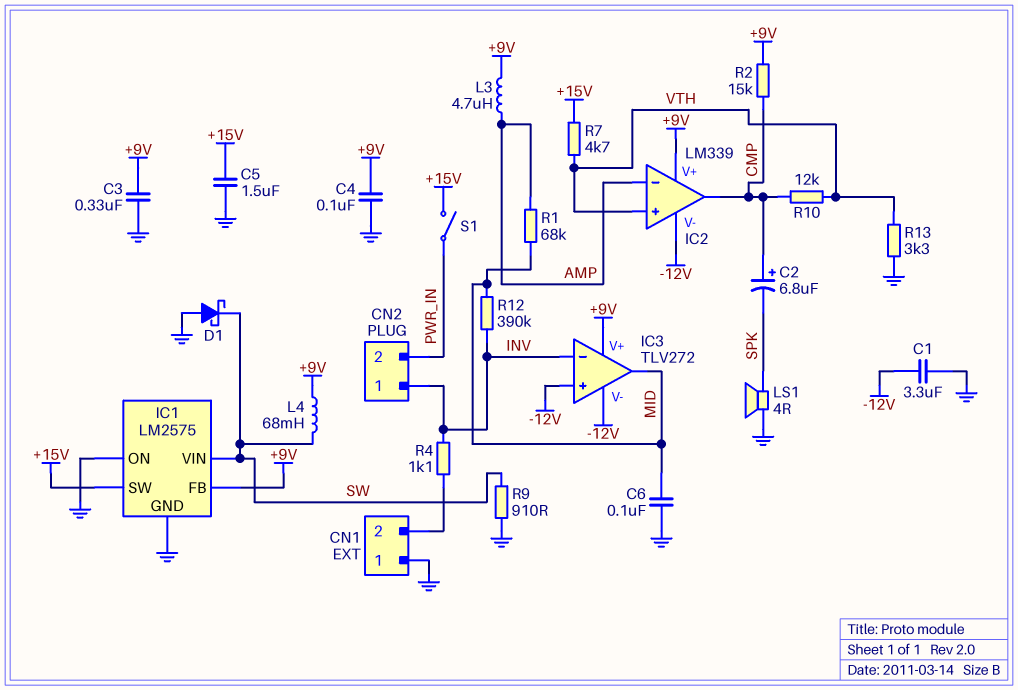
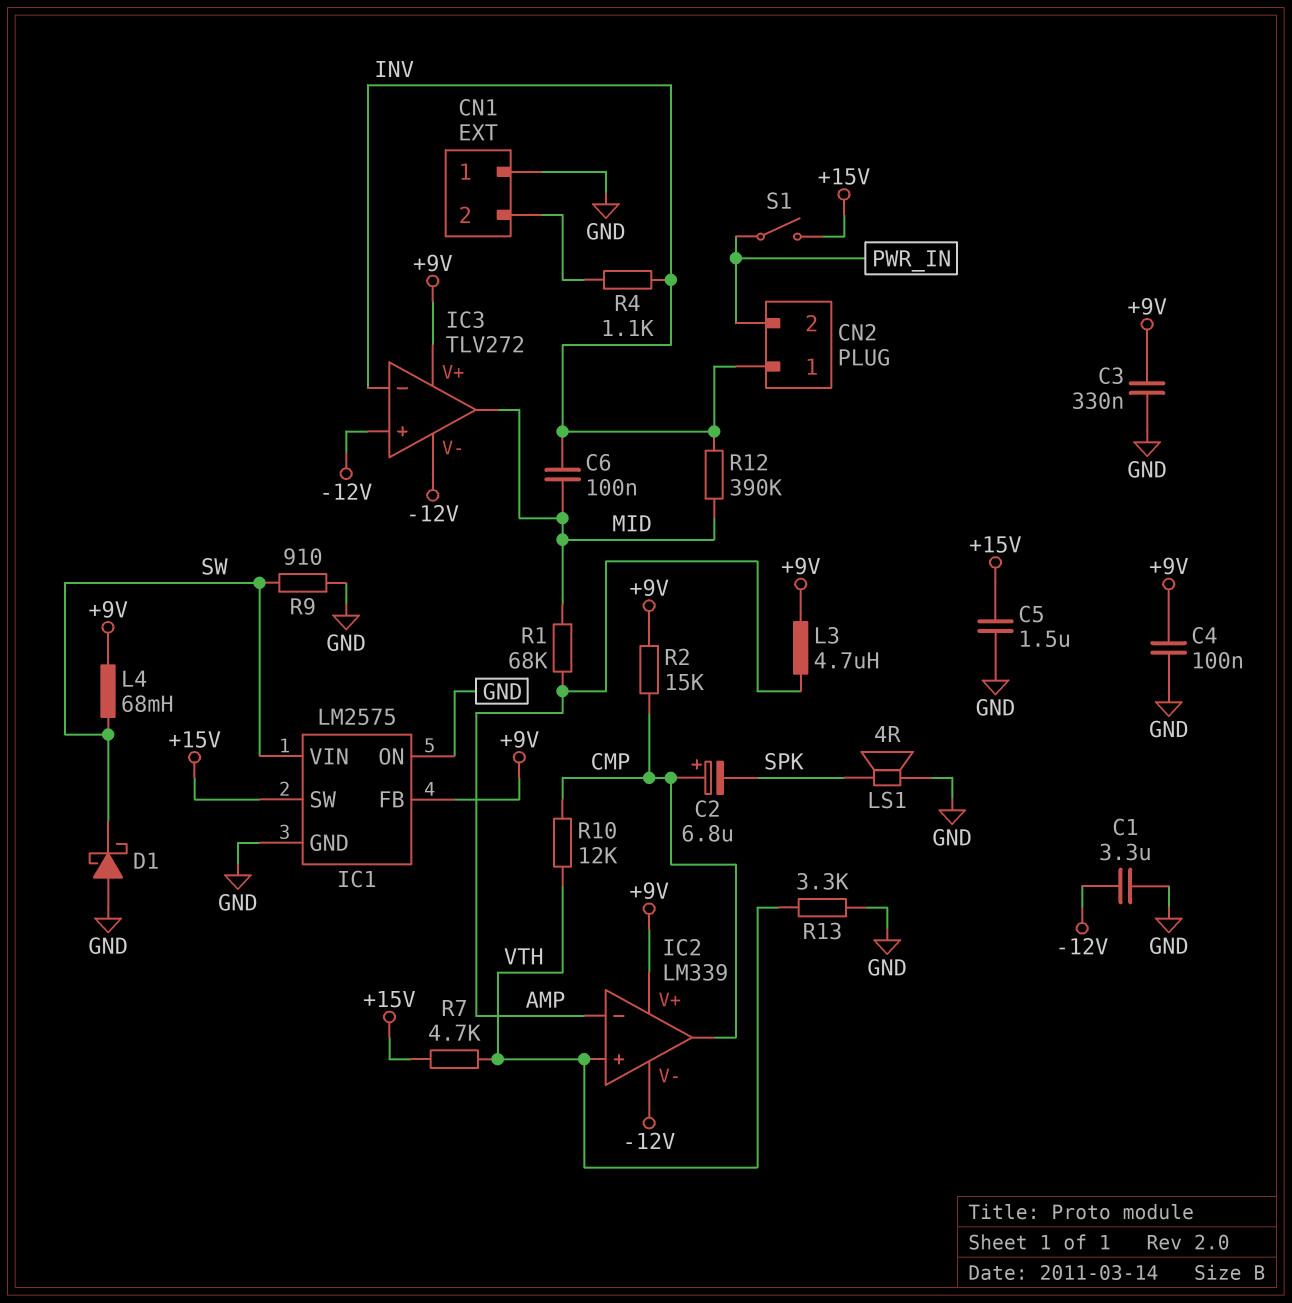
C6: 100nF (GND, MID) -> 100nF (INV, MID)

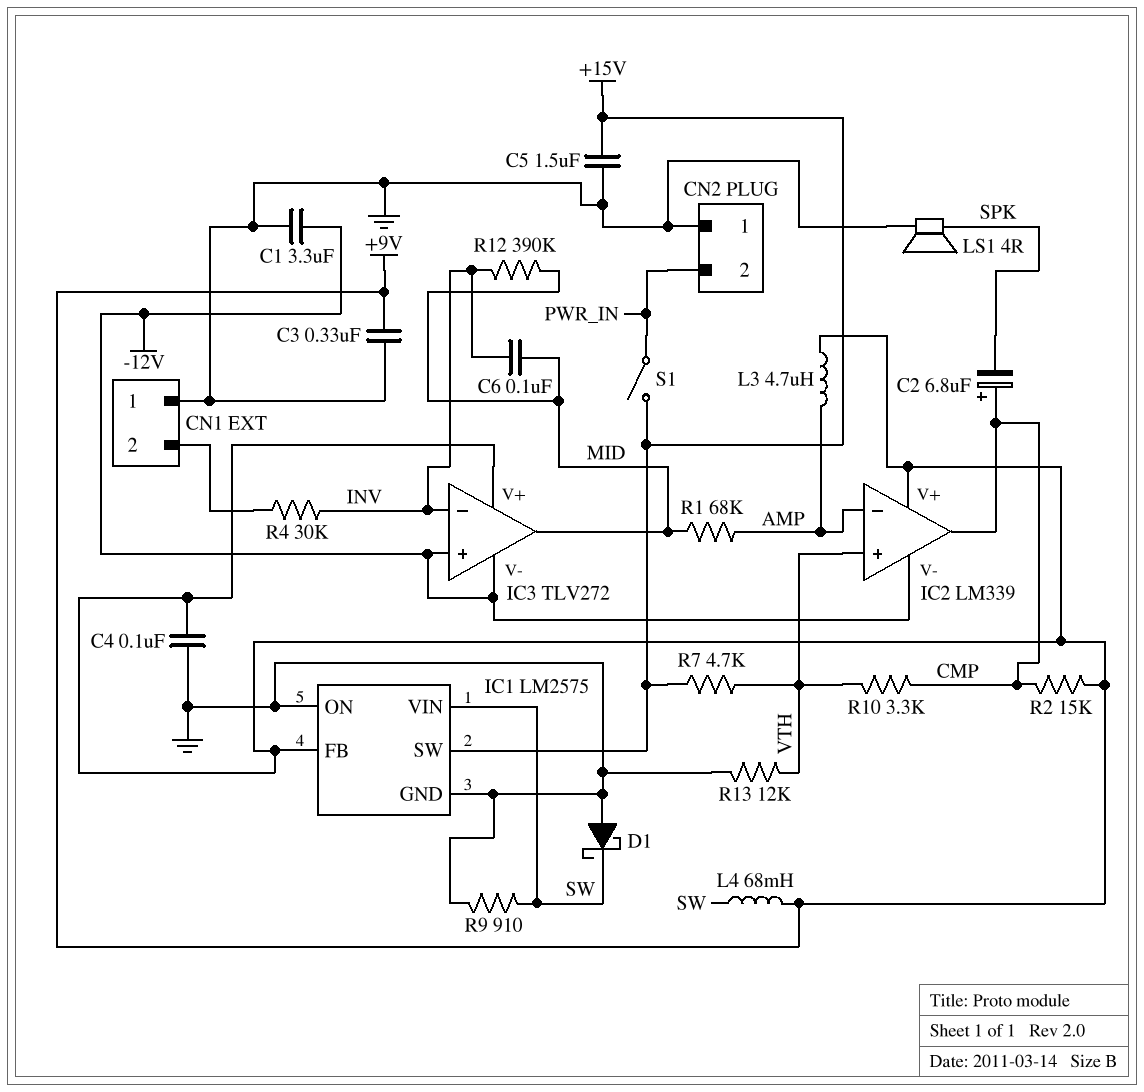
CN2 pin 1: INV -> GND
R4: 1.1k (CN1/2, INV) -> 30k (CN1/2, INV)
R10: 12k (CMP, VTH) -> 3.3k (CMP, VTH)
R13: 3.3k (GND, VTH) -> 12k (GND, VTH)

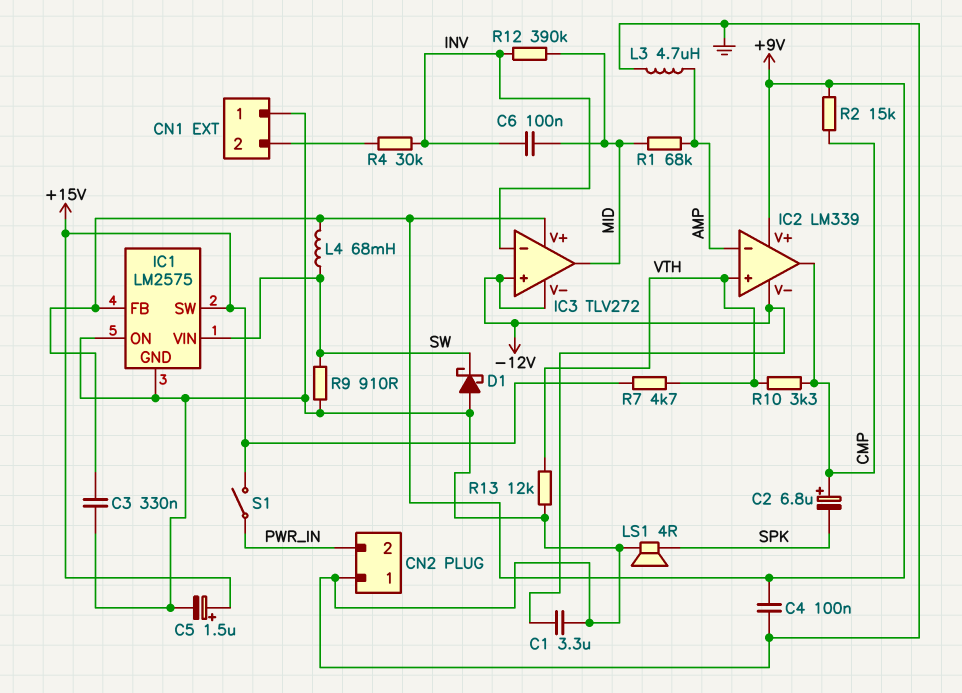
C5: 1.5uF (+15V, GND) -> 1.5uF (plus +15V, minus GND)
L3: 4.7uH (+9V, AMP) -> 4.7uH (AMP, GND)

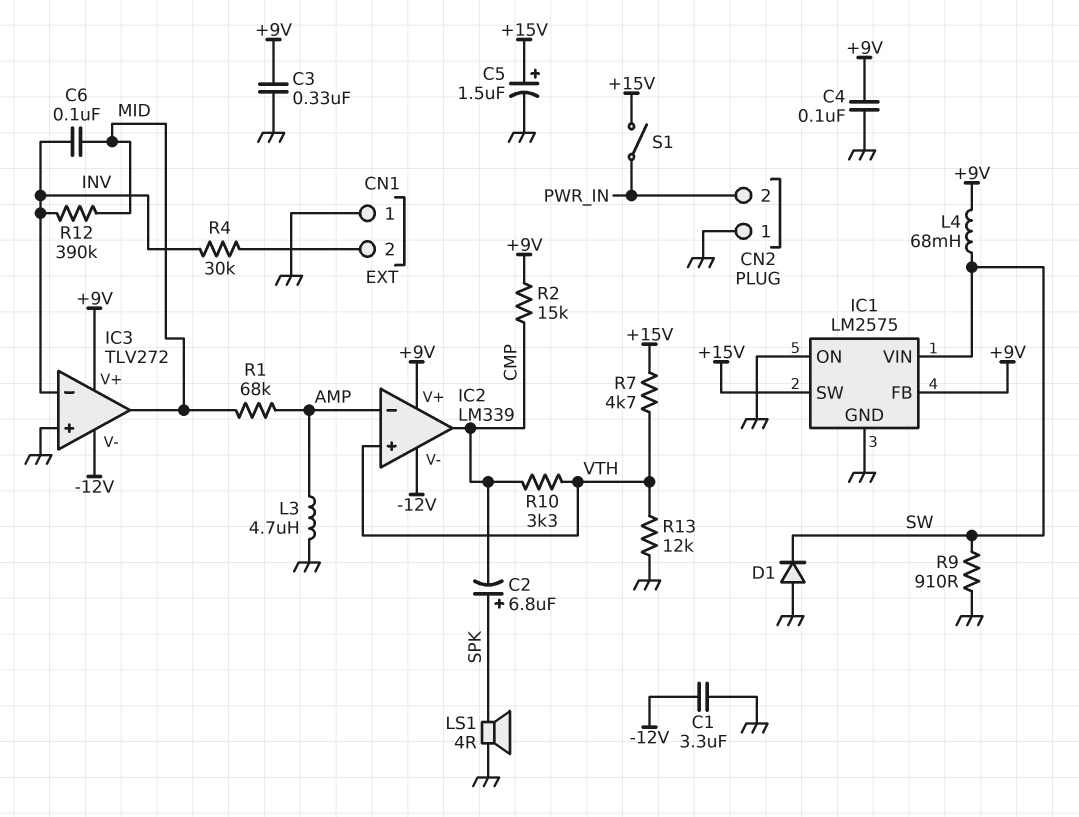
C2: 6.8uF (plus CMP, minus SPK) -> 6.8uF (plus SPK, minus CMP)
D1: schottky (A GND, K SW) -> diode (A GND, K SW)
IC3 pin in+: -12V -> GND

